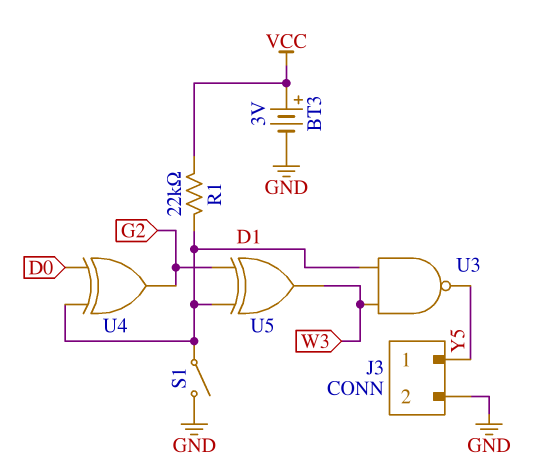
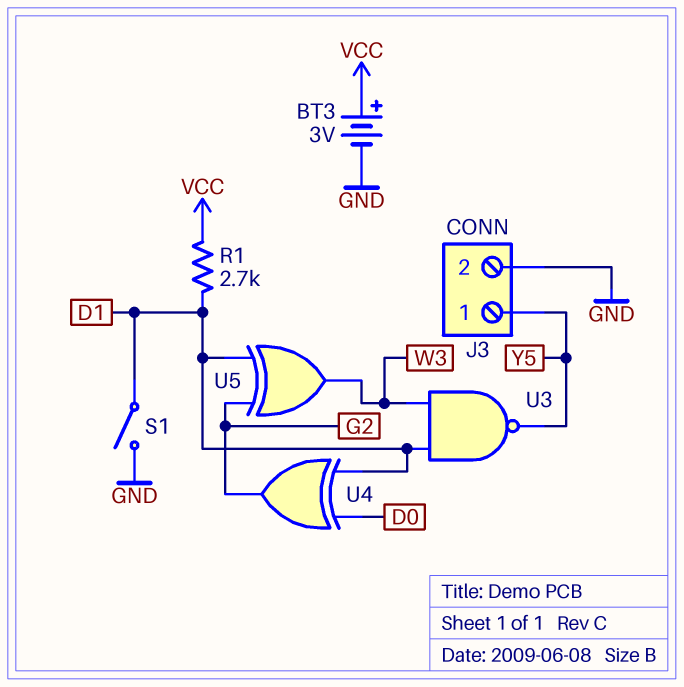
R1: 22k (D1, VCC) -> 2.7k (D1, VCC)

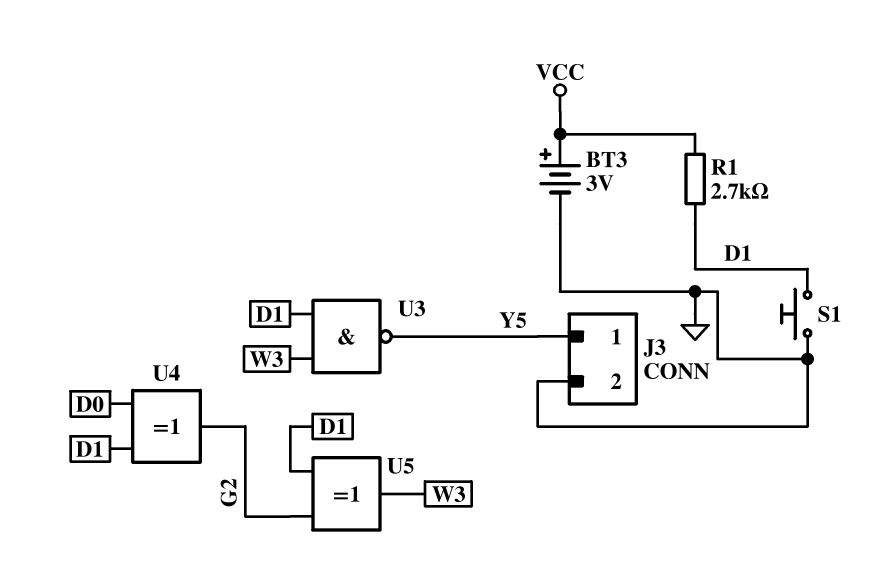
S1: switch (D1, GND) -> button (D1, GND)

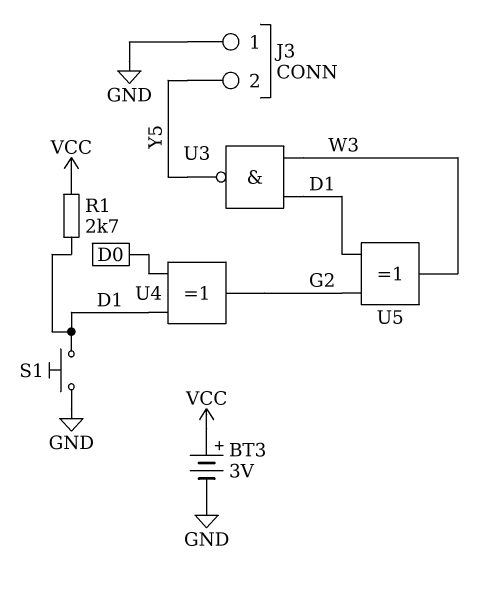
J3 pin 1: Y5 -> GND
J3 pin 2: GND -> Y5

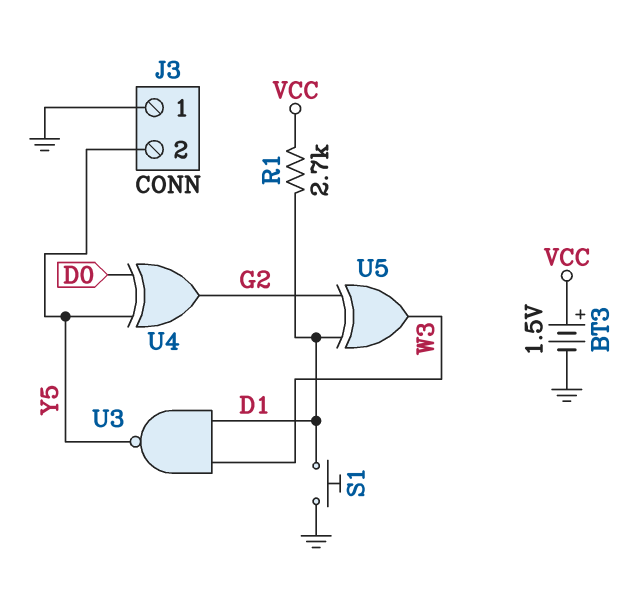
BT3: 3V (plus VCC, minus GND) -> 1.5V (plus VCC, minus GND)
U4: XOR (in D0, in D1, out G2) -> XOR (in D0, in Y5, out G2)

